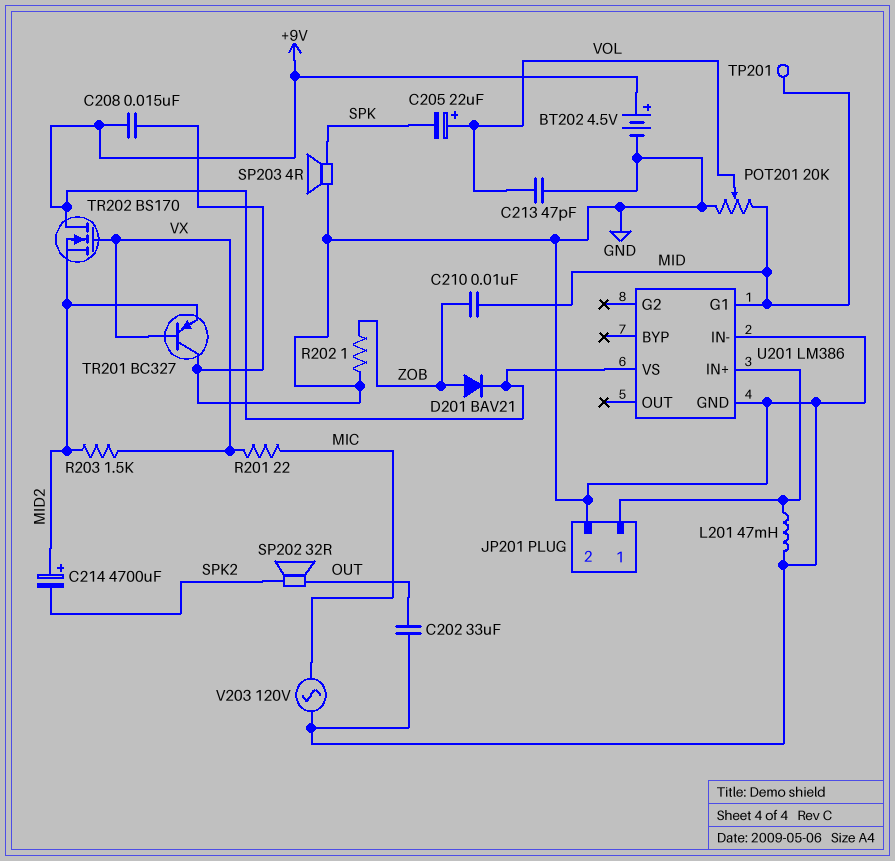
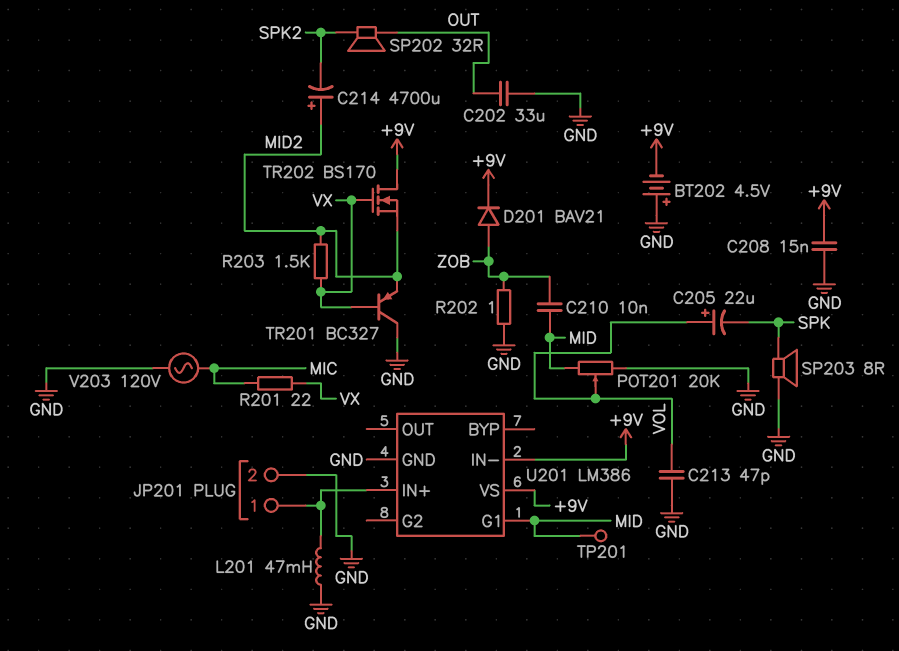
BT202: 4.5V (plus +9V, minus GND) -> 4.5V (plus GND, minus +9V)
SP203: speaker 4R (GND, SPK) -> speaker 8R (GND, SPK)
U201 pin IN-: GND -> +9V

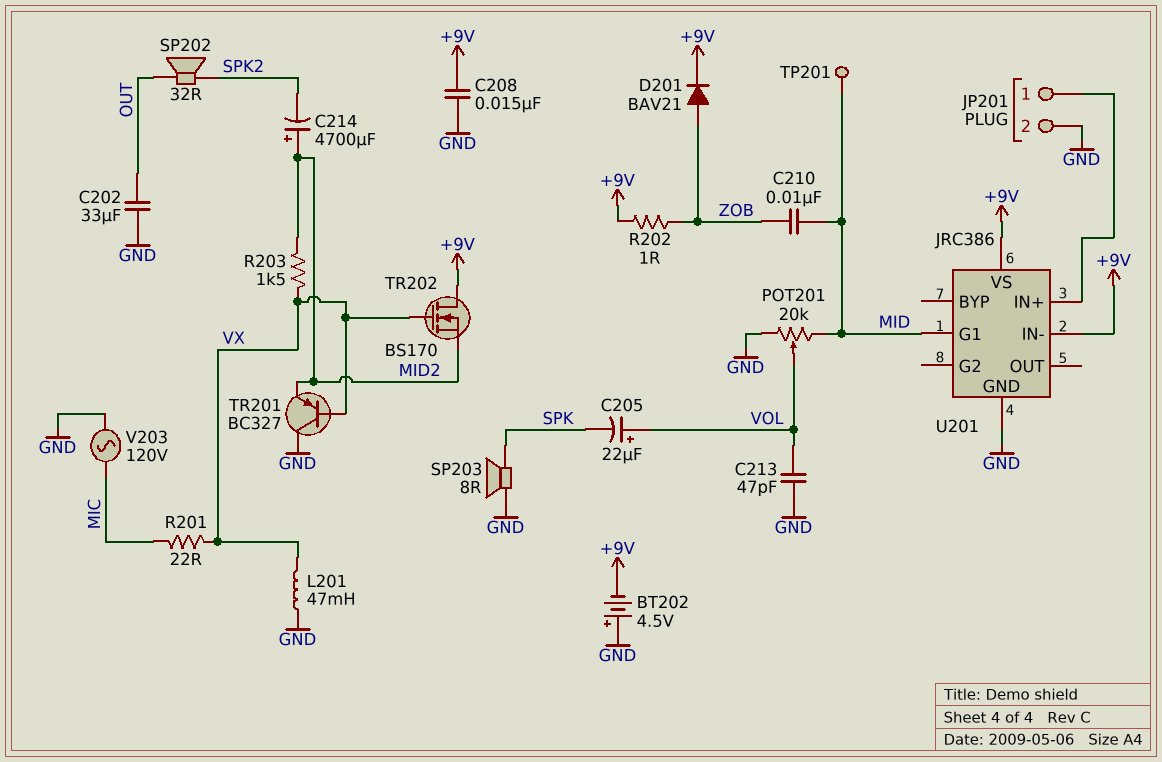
L201: 47mH (GND, JP201/1) -> 47mH (GND, VX)
R202: 1 (GND, ZOB) -> 1 (+9V, ZOB)
U201: LM386 -> JRC386

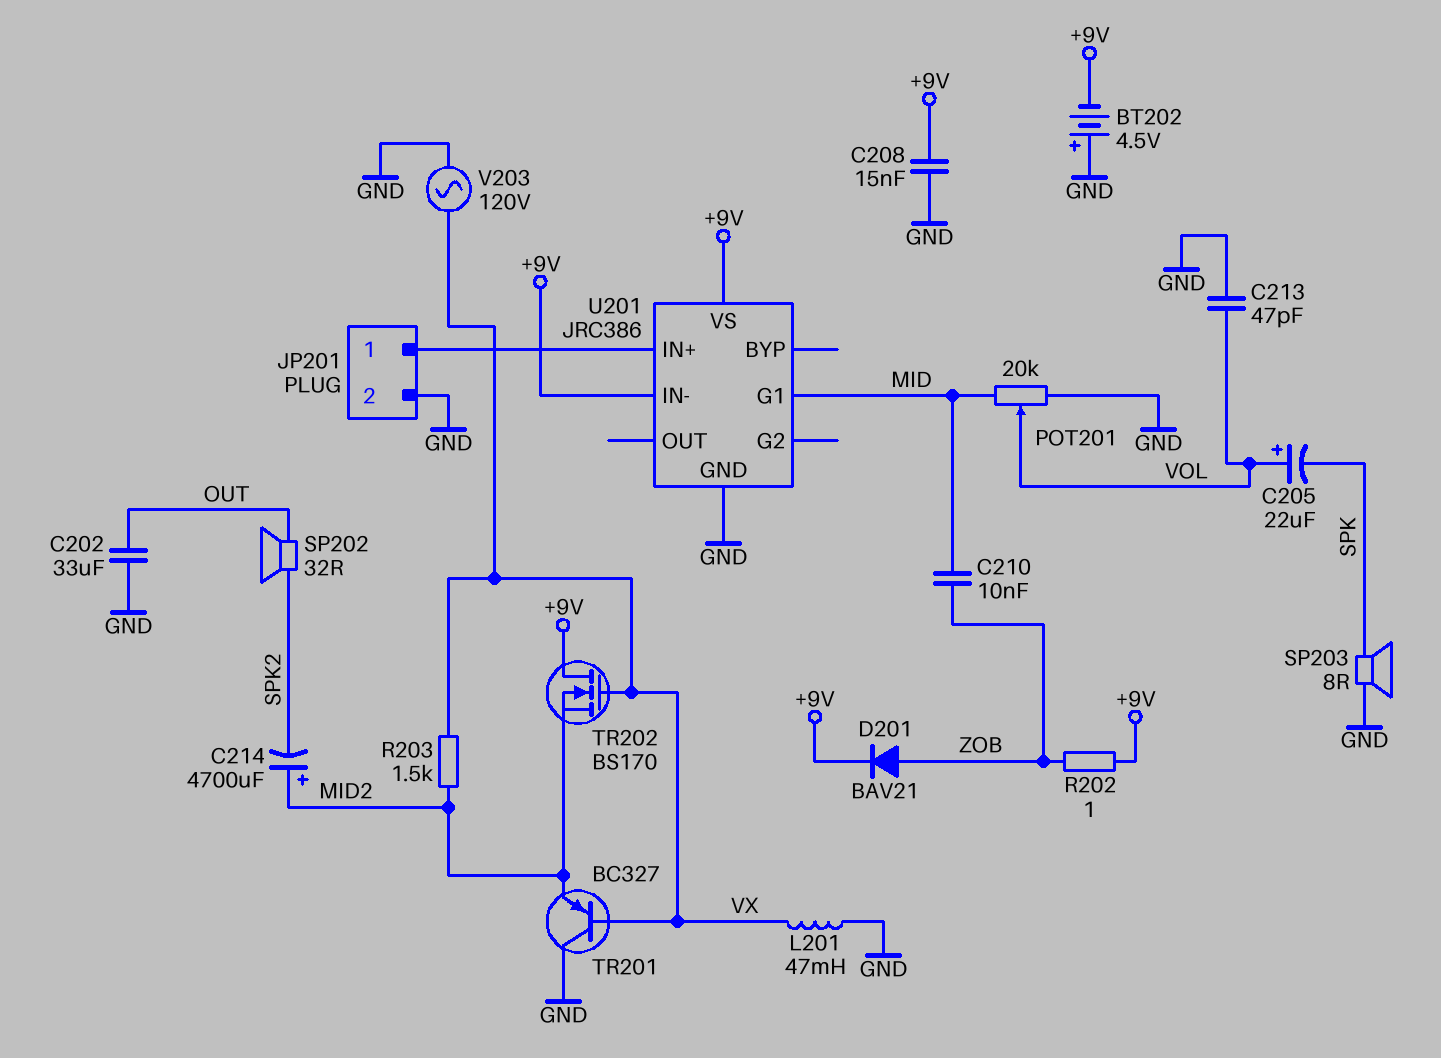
R201: 22 (MIC, VX) -> none
TP201: test point (MID) -> none
V203: AC 120V (GND, MIC) -> AC 120V (GND, VX)

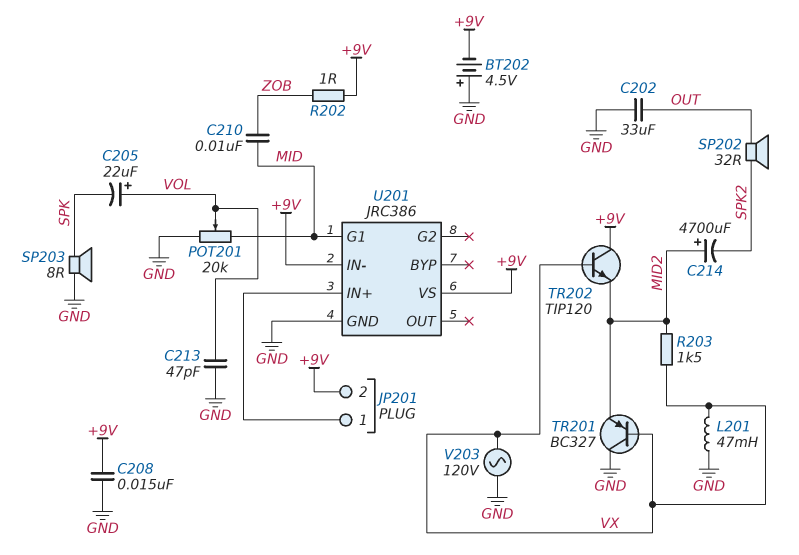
D201: diode BAV21 (A ZOB, K +9V) -> none
JP201 pin 2: GND -> +9V
TR202: NMOS BS170 (G VX, D +9V, S MID2) -> NPN TIP120 (B VX, C +9V, E MID2)

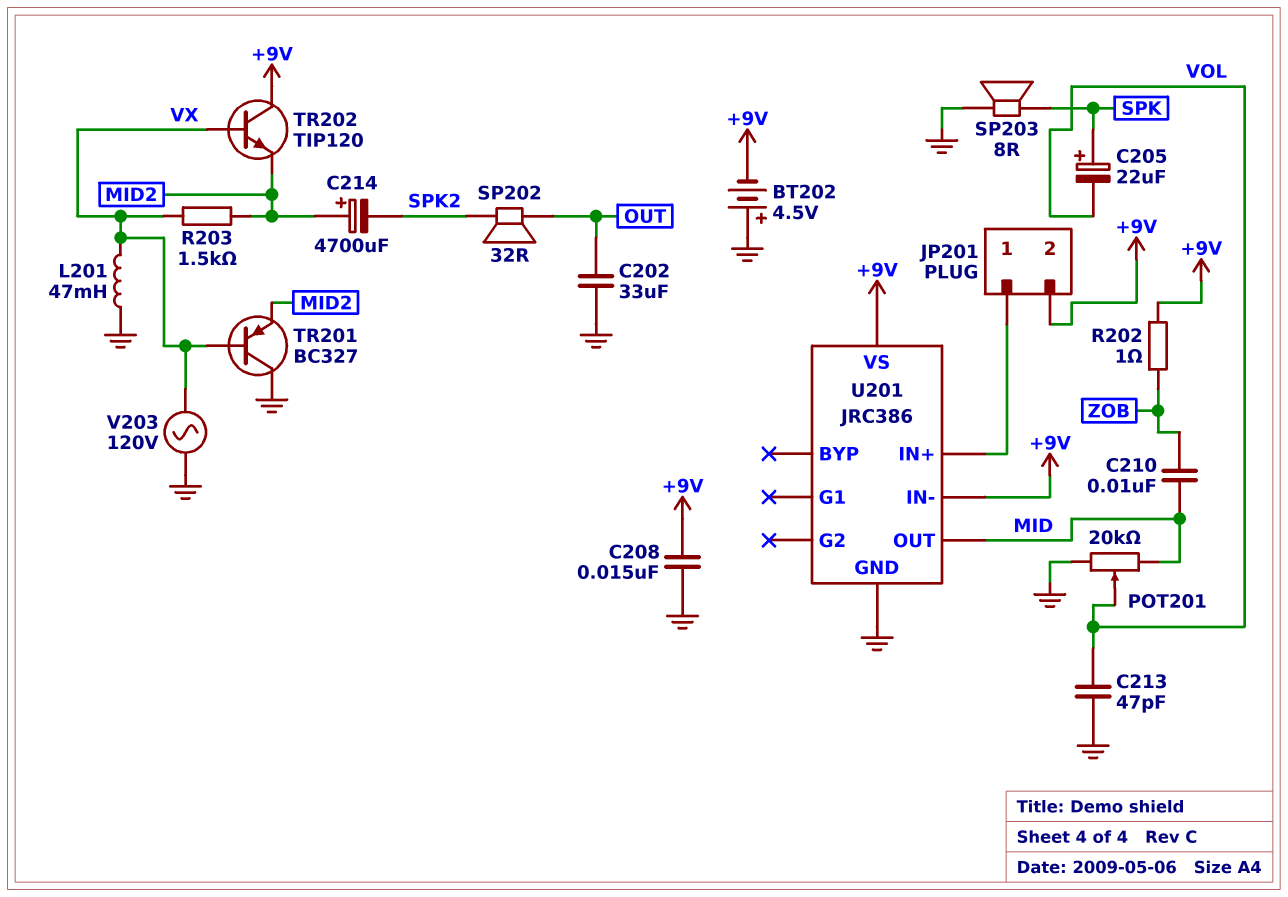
C205: 22uF (plus VOL, minus SPK) -> 22uF (plus SPK, minus VOL)
U201 pin G1: MID -> none
U201 pin OUT: none -> MID

